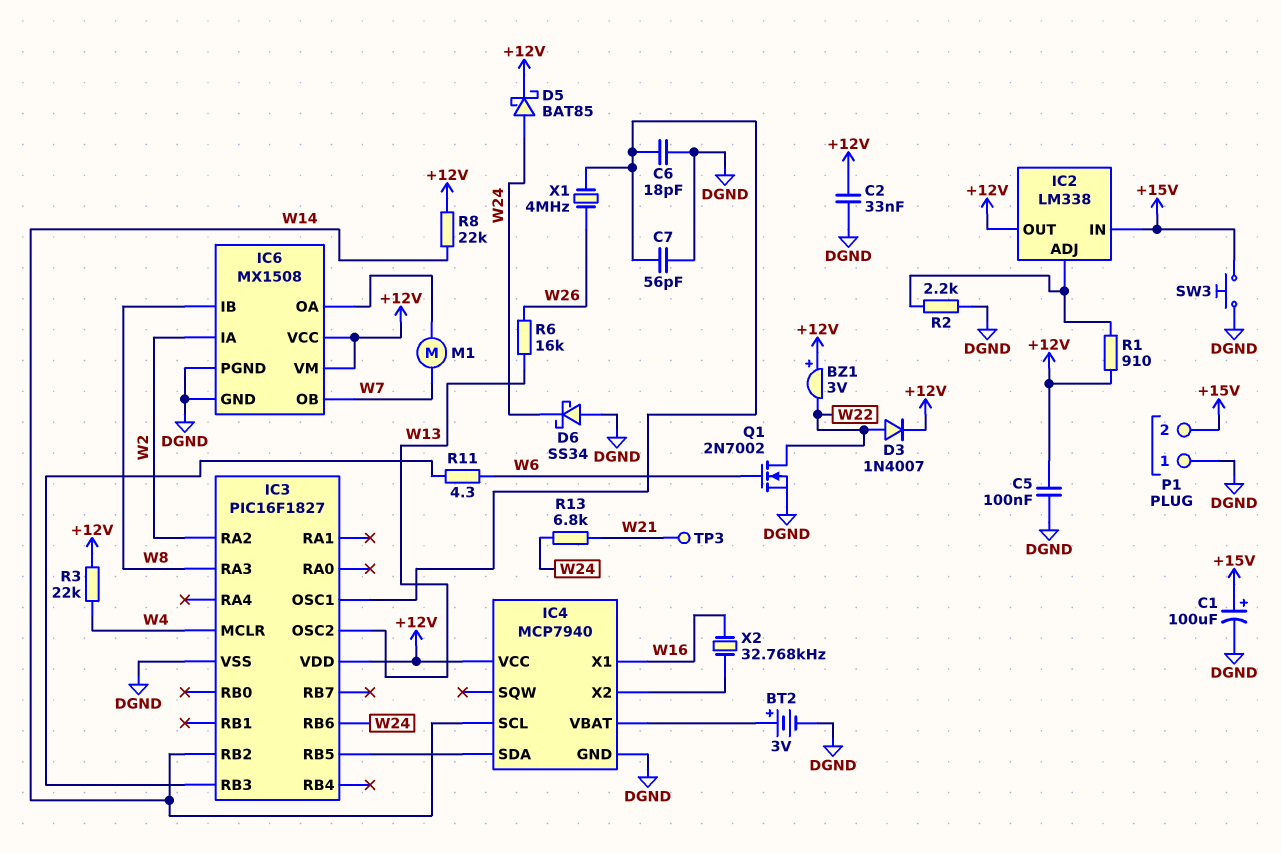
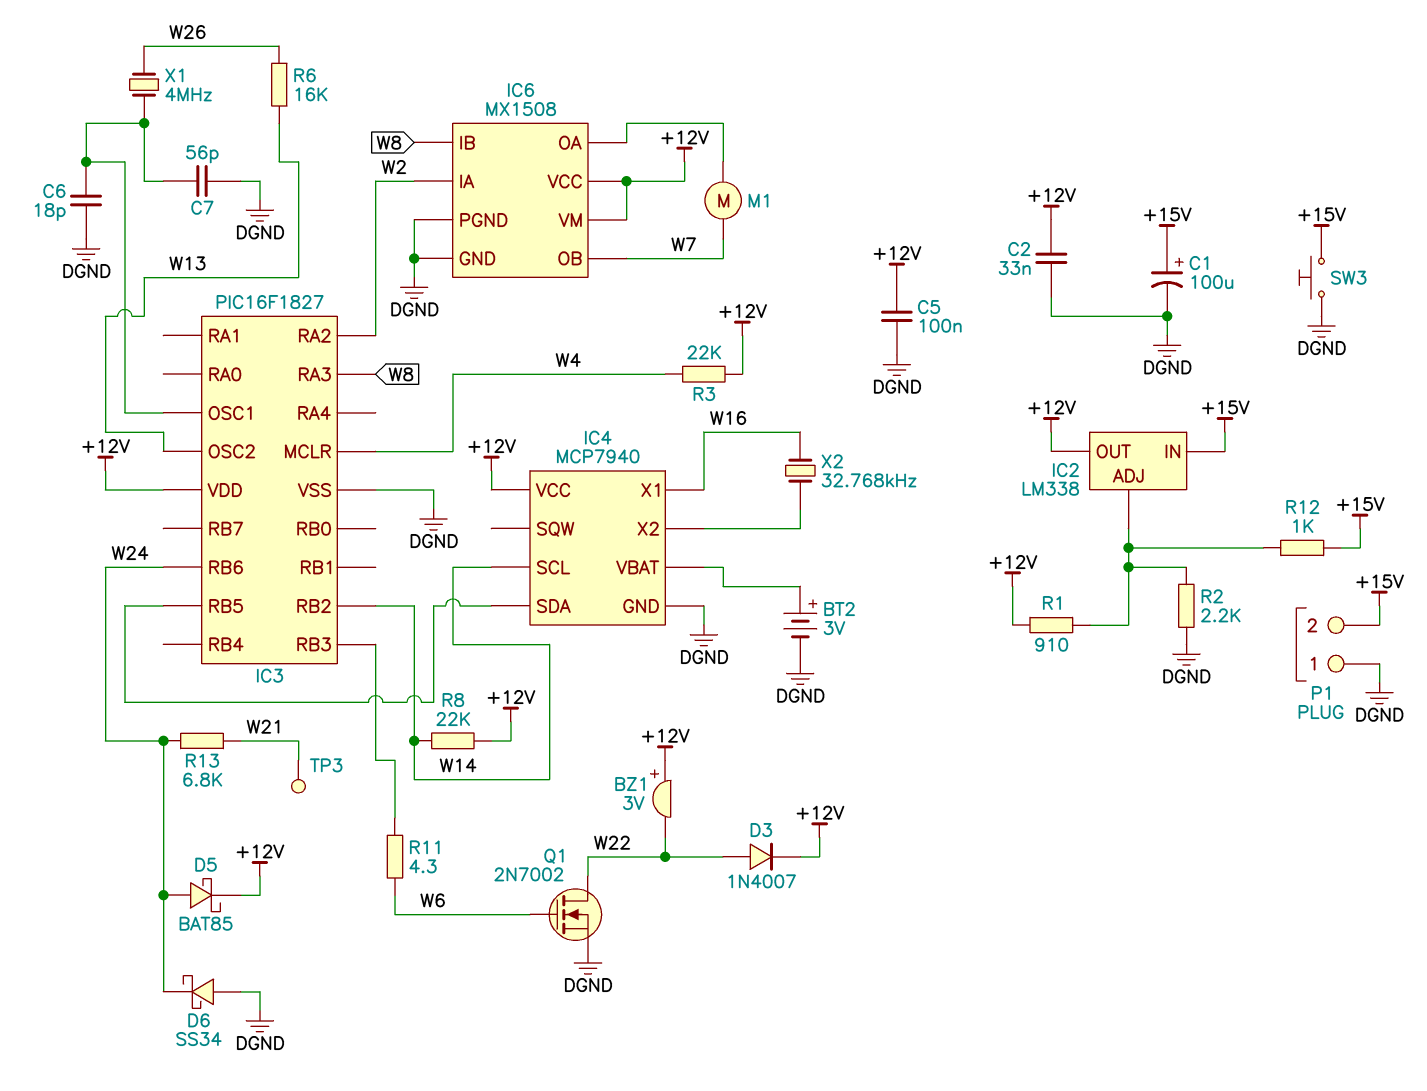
R12: none -> 1k (+15V, IC2/ADJ)

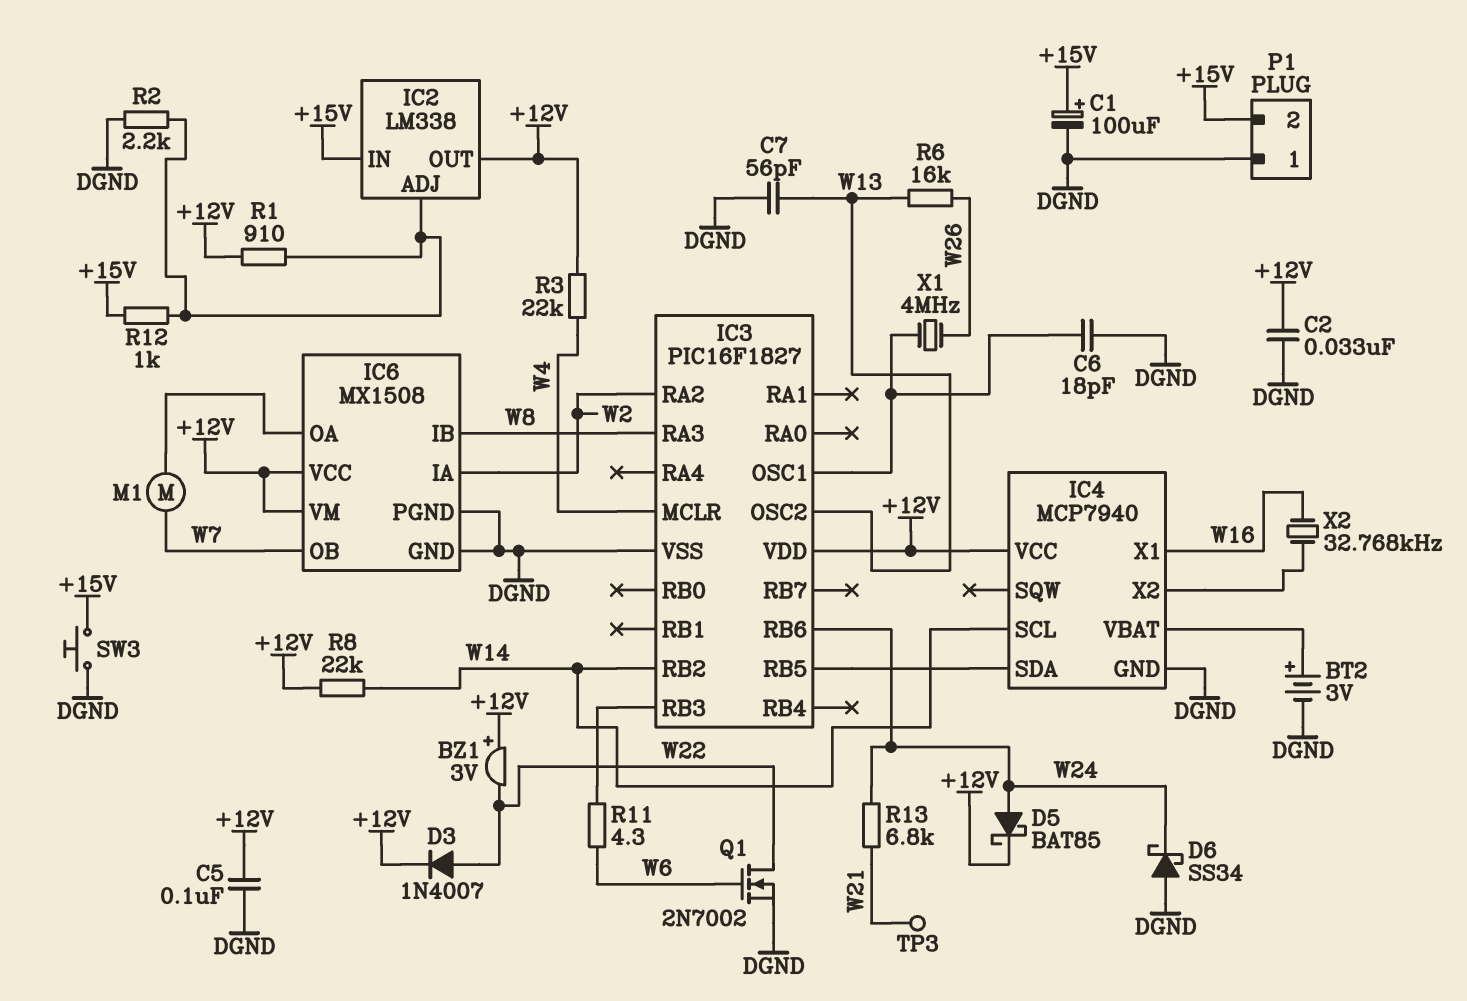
C7: 56pF (DGND, IC3/OSC1) -> 56pF (DGND, W13)

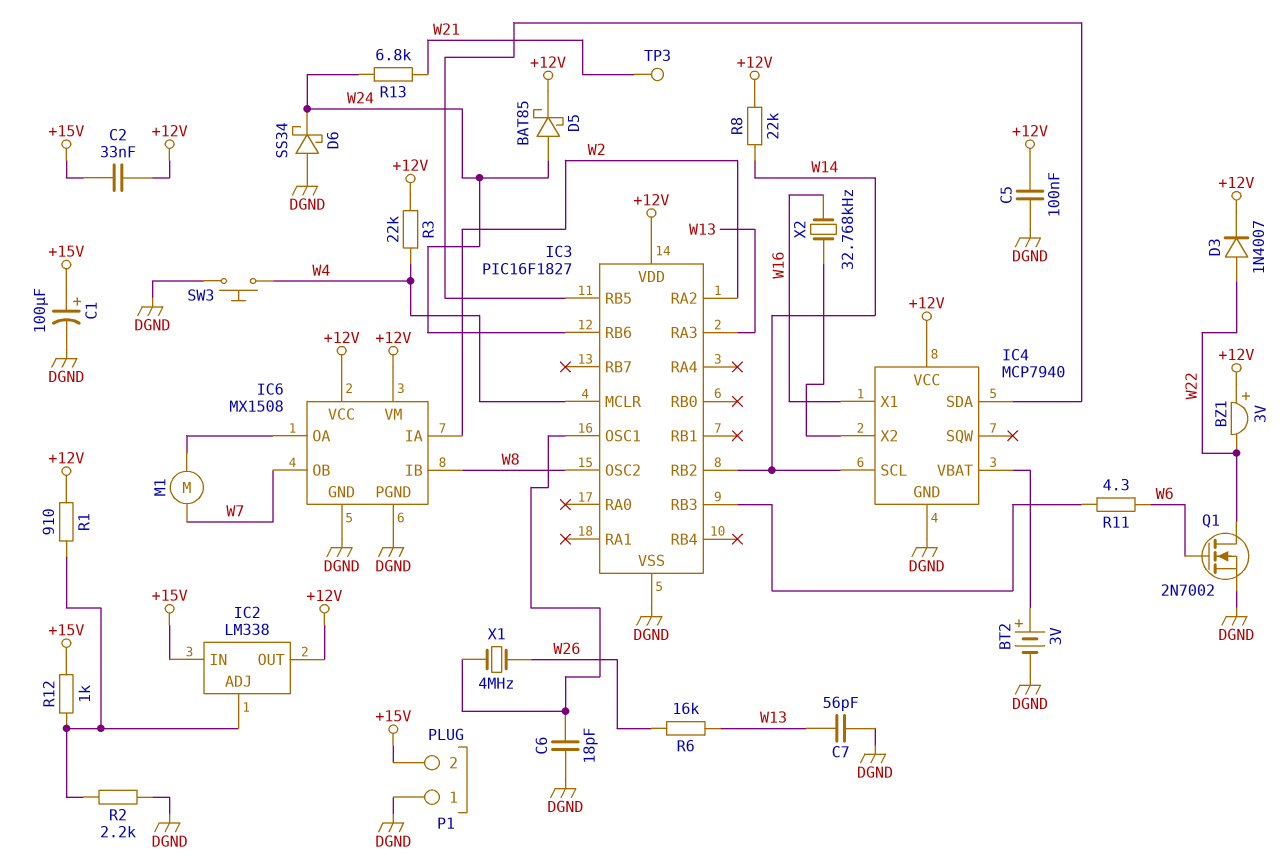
C2: 33nF (+12V, DGND) -> 33nF (+12V, +15V)
IC3 pin OSC2: W13 -> W8
IC3 pin RA3: W8 -> W13
SW3: button (+15V, DGND) -> button (DGND, W4)

